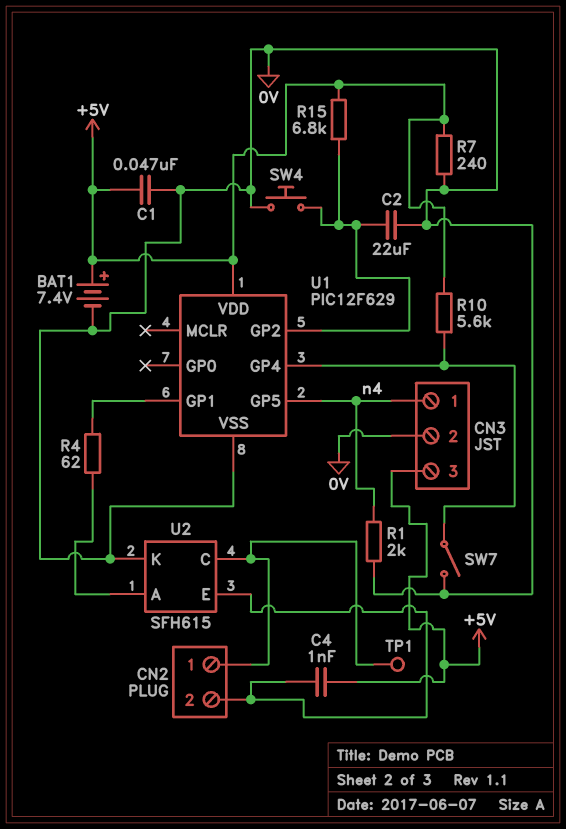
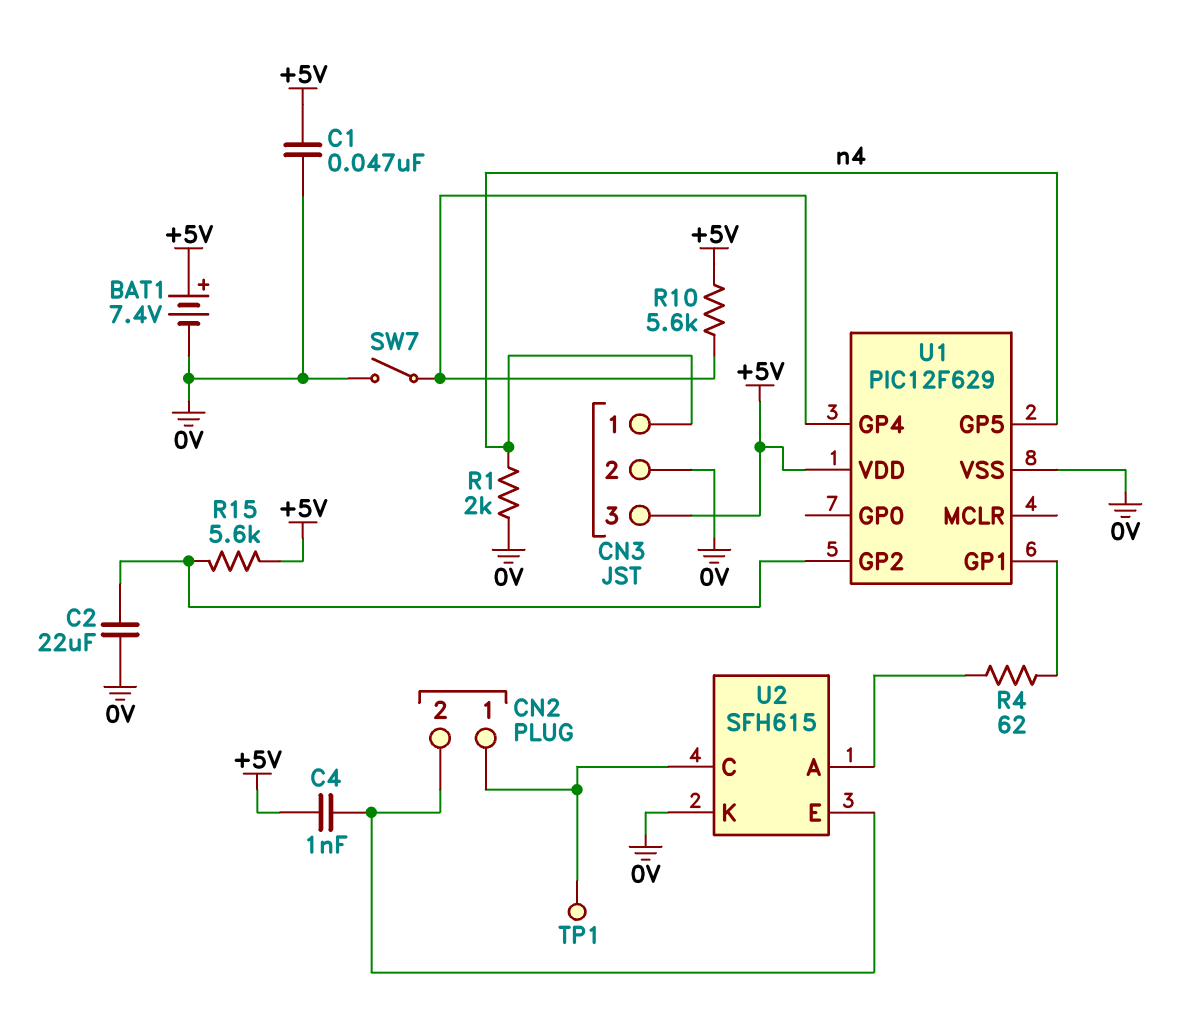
R7: 240 (+5V, 0V) -> none
R15: 6.8k (+5V, U1/GP2) -> 5.6k (+5V, U1/GP2)
SW4: button (0V, U1/GP2) -> none

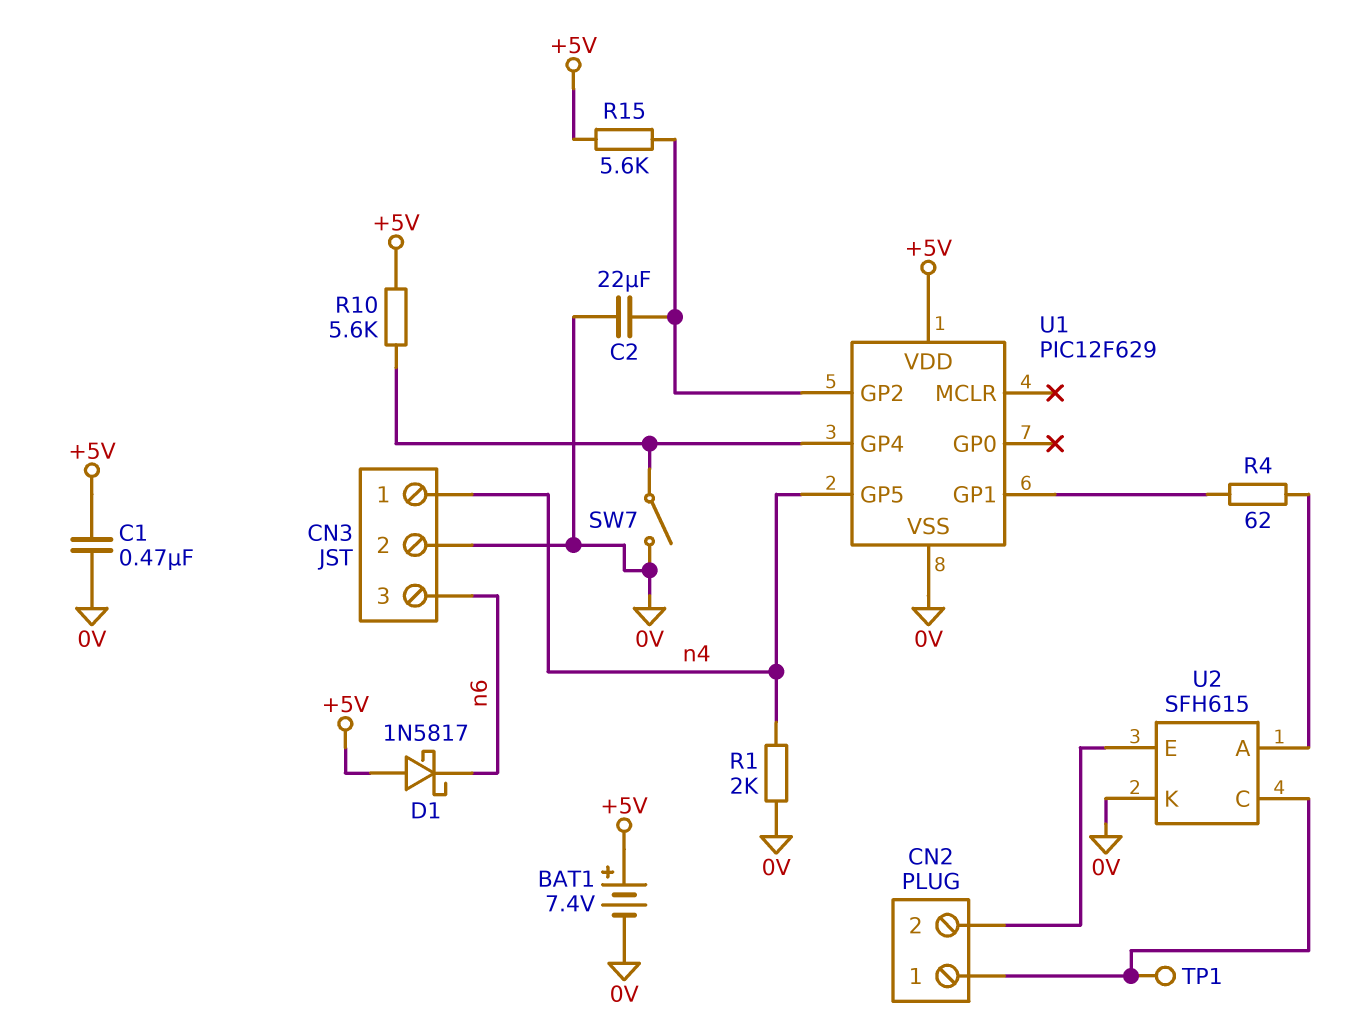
C1: 47nF (+5V, 0V) -> 470nF (+5V, 0V)
C4: 1nF (+5V, CN2/2) -> none
CN3 pin 3: +5V -> n6
D1: none -> schottky 1N5817 (A +5V, K n6)

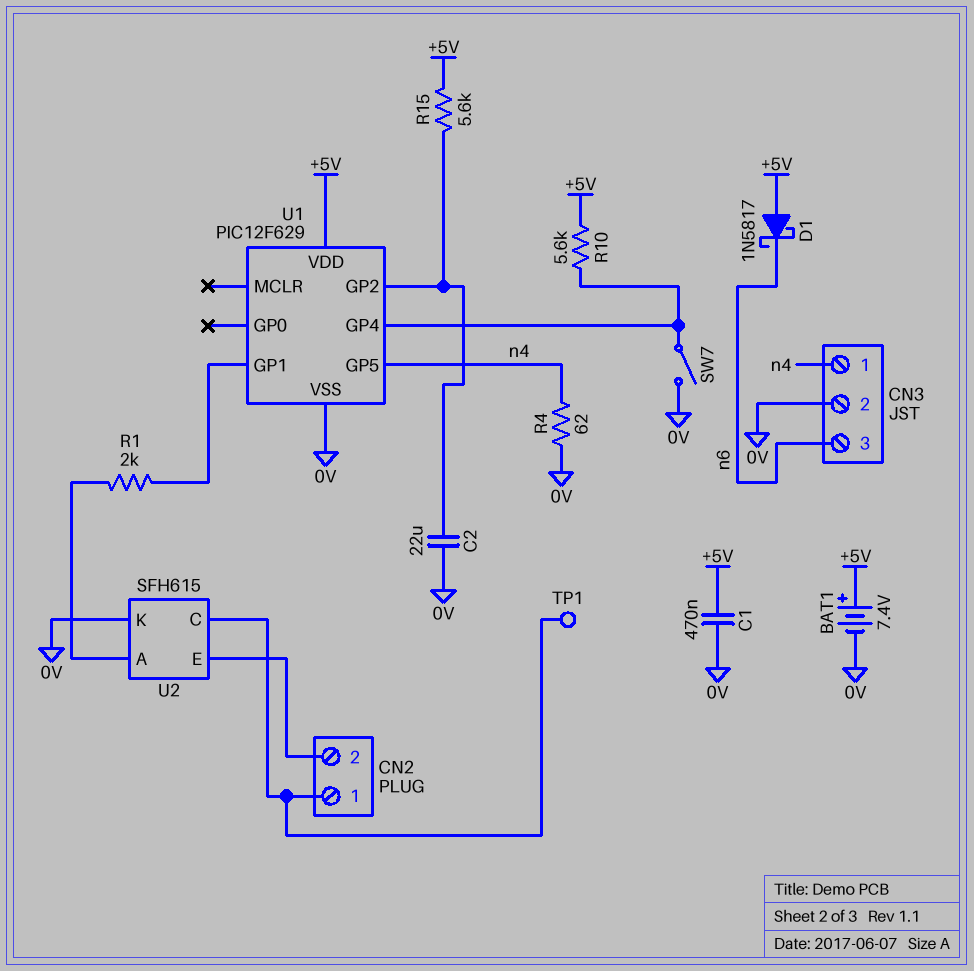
R1: 2k (0V, n4) -> 2k (U1/GP1, U2/A)
R4: 62 (U1/GP1, U2/A) -> 62 (0V, n4)

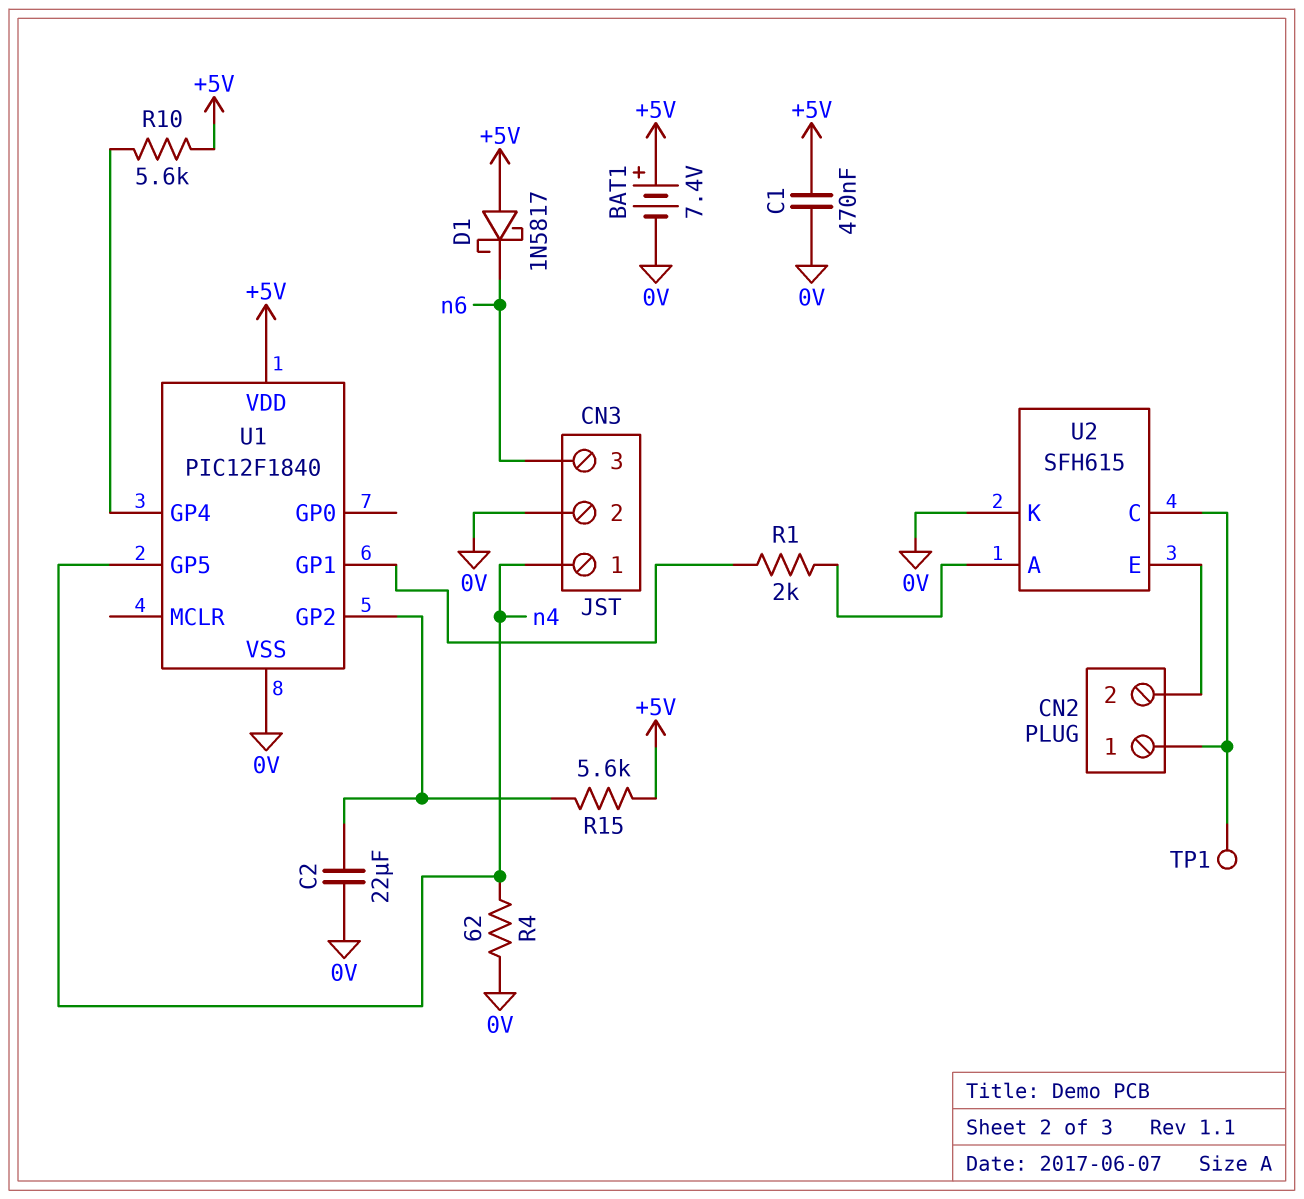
SW7: switch (0V, U1/GP4) -> none
U1: PIC12F629 -> PIC12F1840

